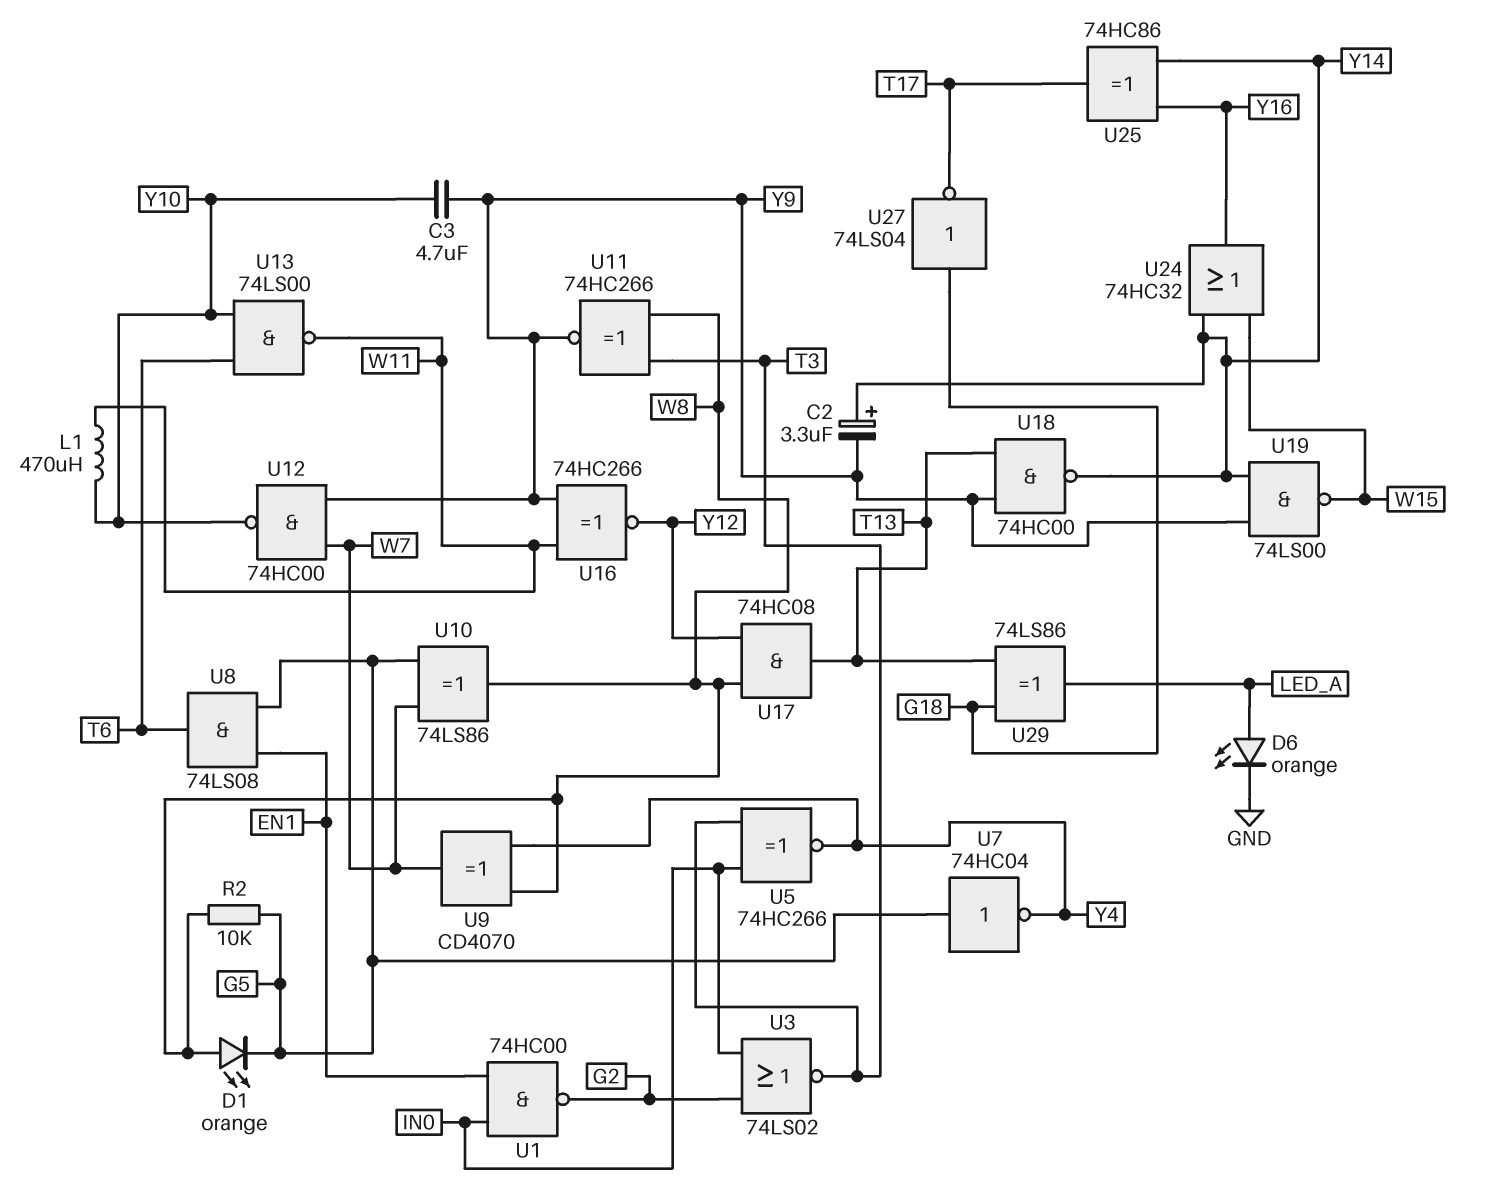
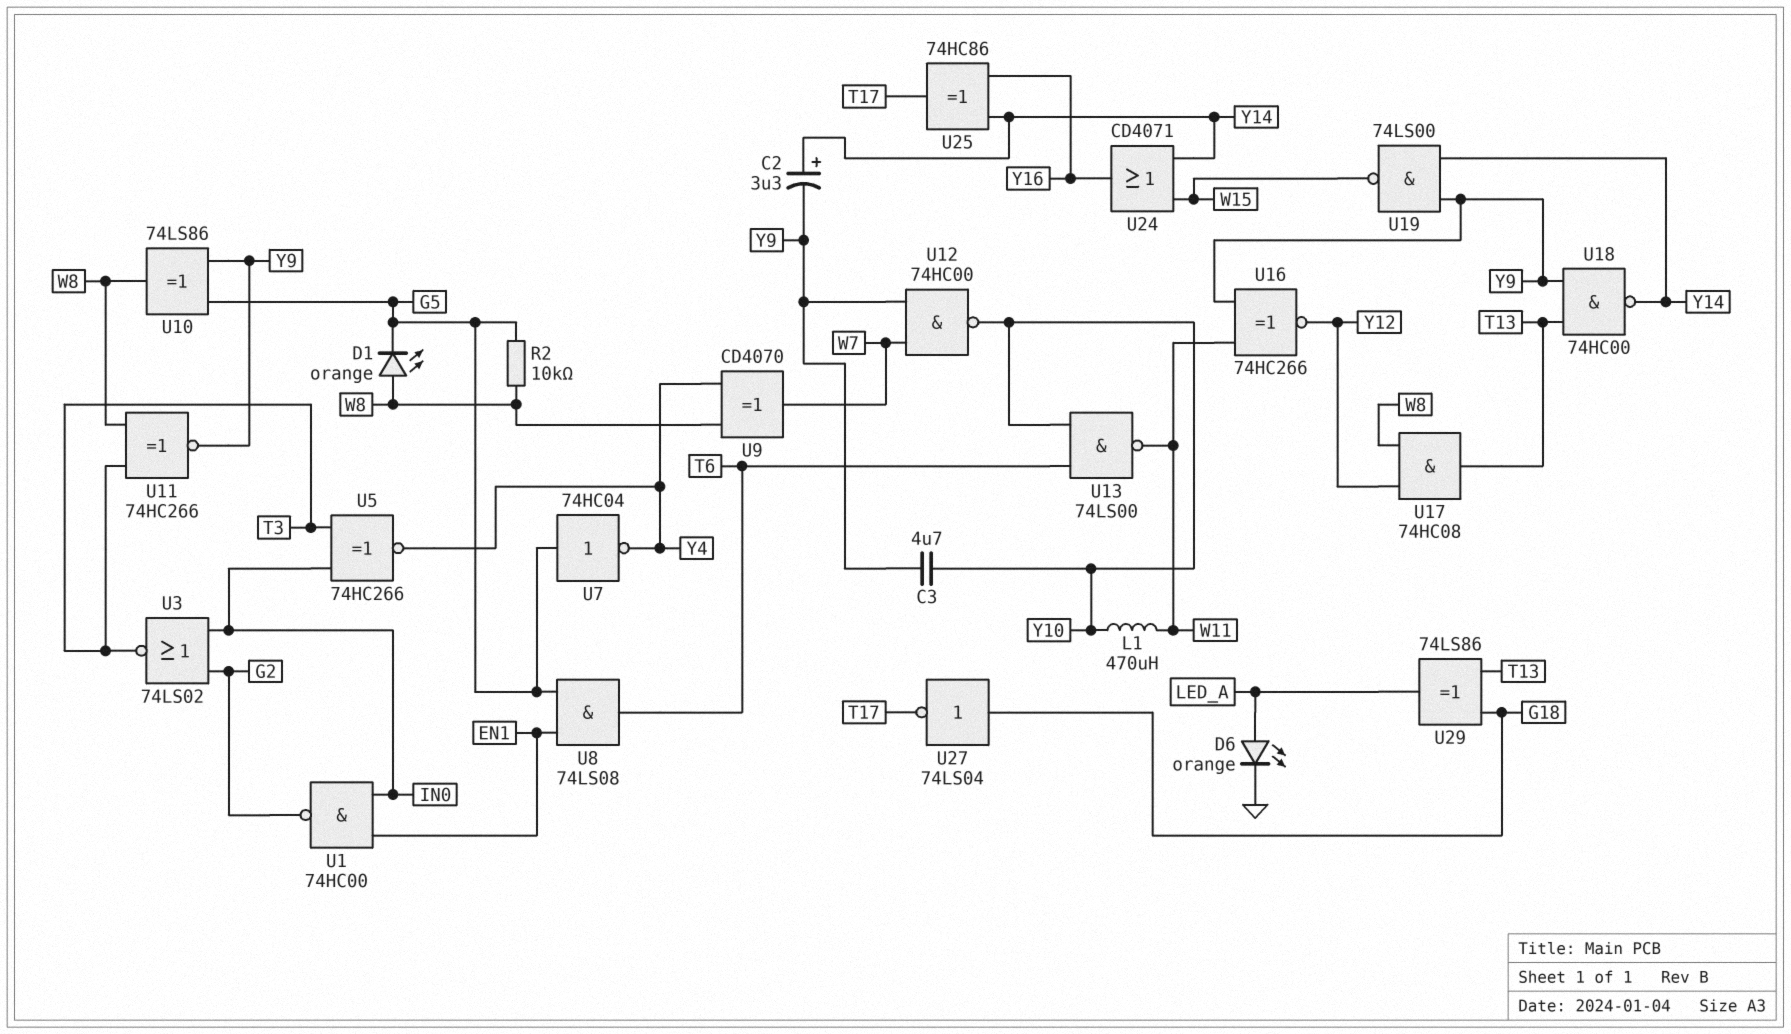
U10: XOR 74LS86 (in G5, in W7, out W8) -> XOR 74LS86 (in G5, in Y9, out W8)
U24: OR 74HC32 (in W15, in Y14, out Y16) -> OR CD4071 (in W15, in Y14, out Y16)

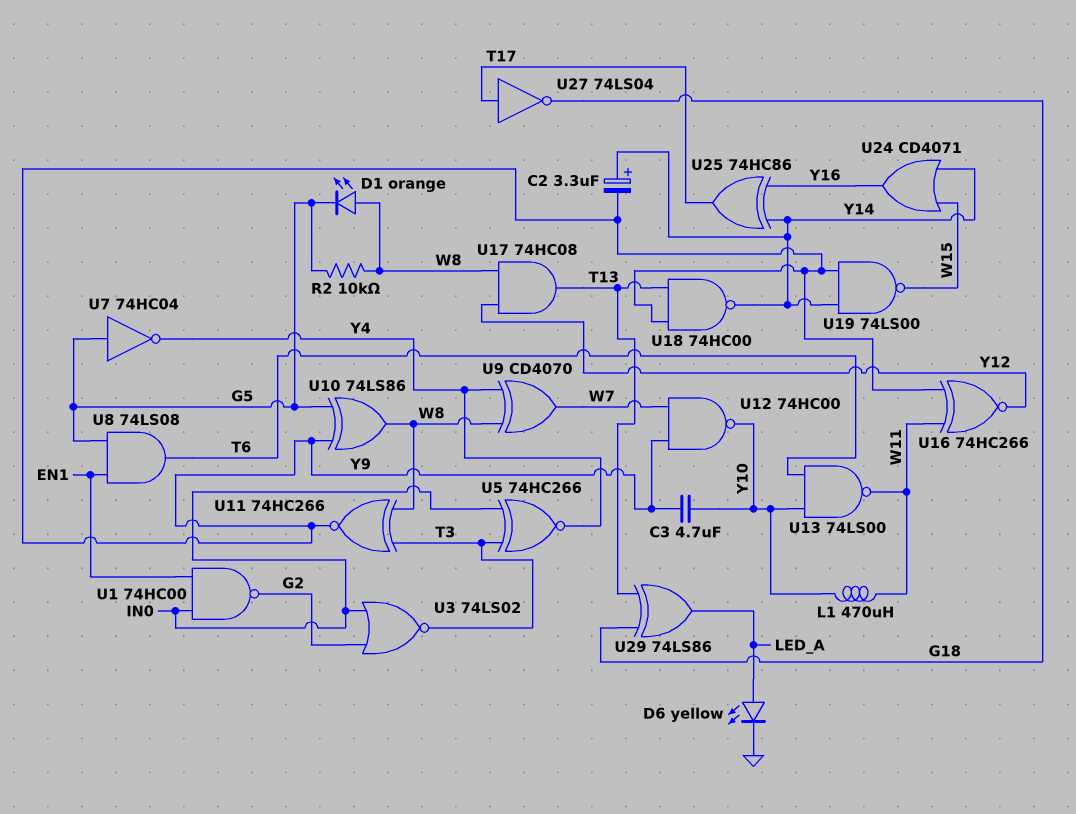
D6: LED orange (A LED_A, K GND) -> LED yellow (A LED_A, K GND)
U27: NOT 74LS04 (in G18, out T17) -> NOT 74LS04 (in T17, out G18)

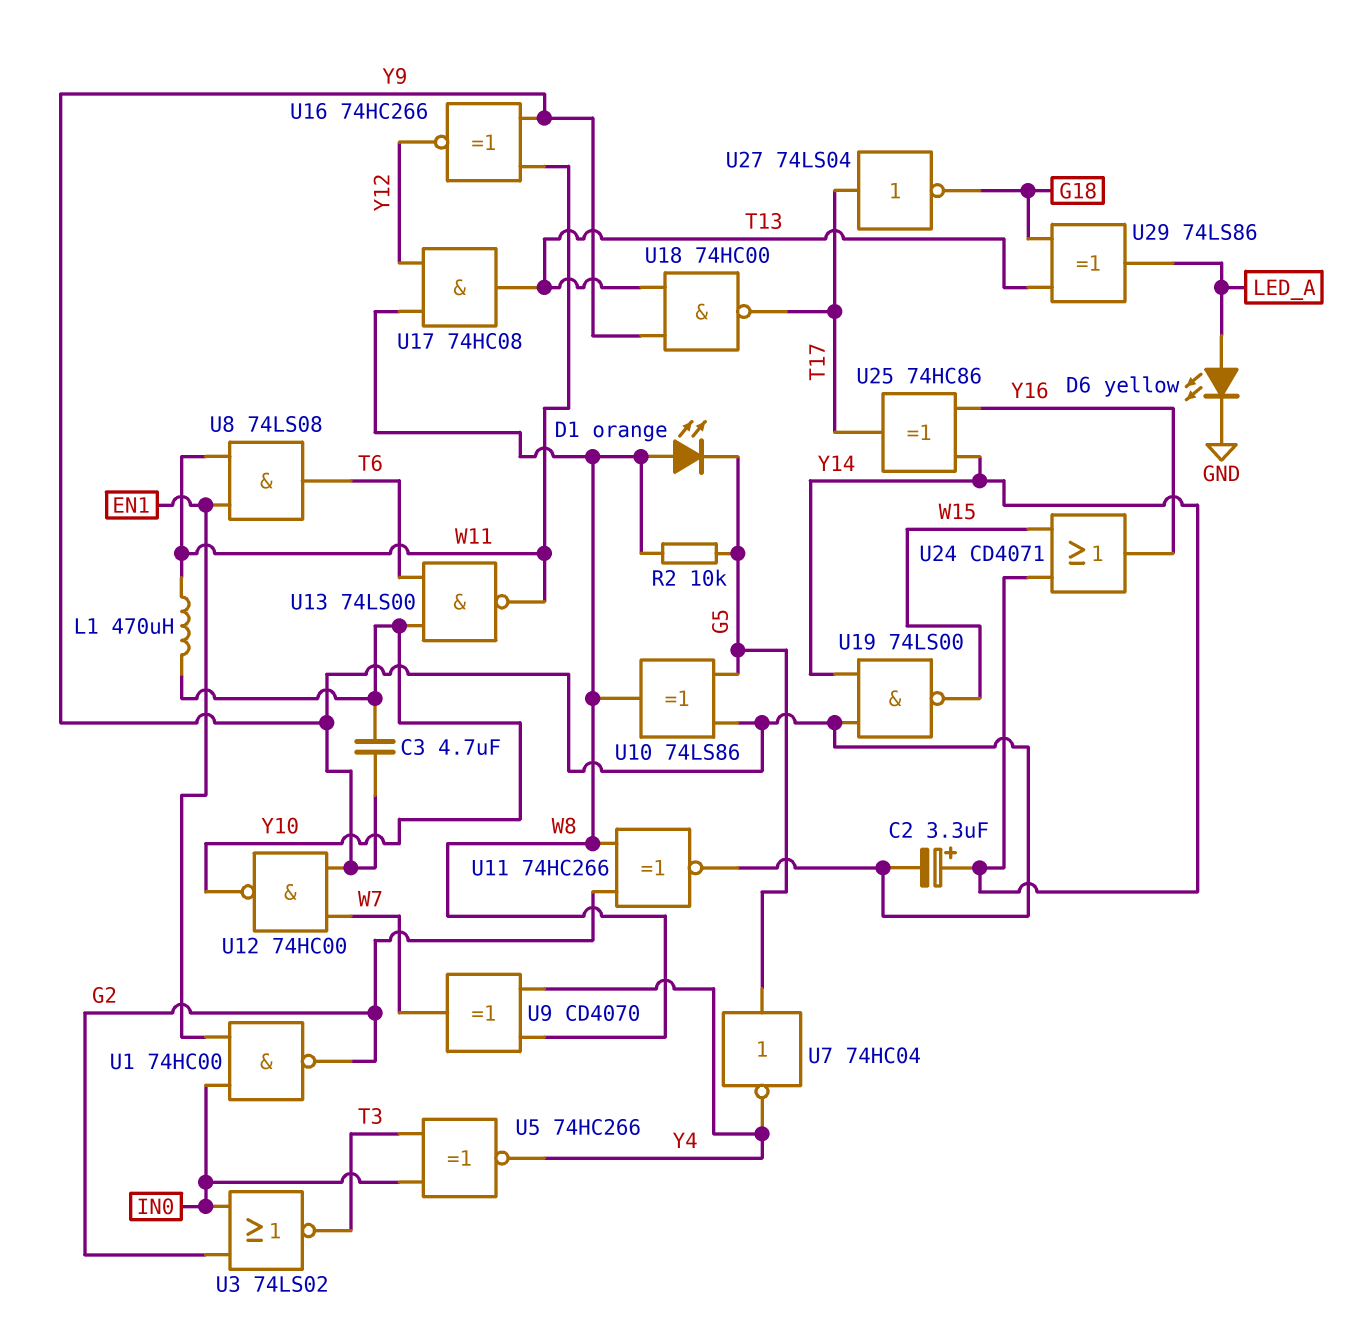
U8: AND 74LS08 (in EN1, in G5, out T6) -> AND 74LS08 (in EN1, in W11, out T6)
U11: XNOR 74HC266 (in T3, in W8, out Y9) -> XNOR 74HC266 (in G2, in W8, out Y9)
U18: NAND 74HC00 (in T13, in Y9, out Y14) -> NAND 74HC00 (in T13, in Y9, out T17)

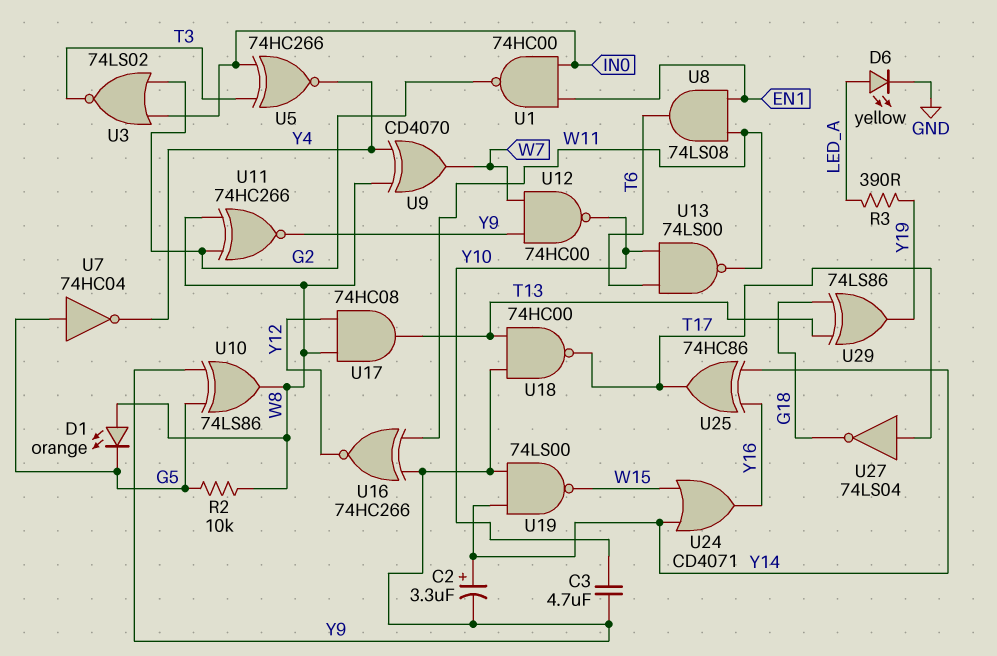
L1: 470uH (W11, Y10) -> none
R3: none -> 390 (LED_A, Y19)
U29: XOR 74LS86 (in G18, in T13, out LED_A) -> XOR 74LS86 (in G18, in T13, out Y19)

